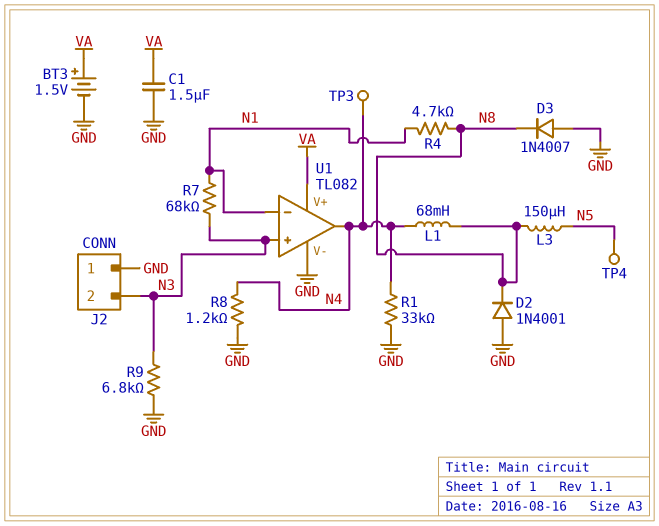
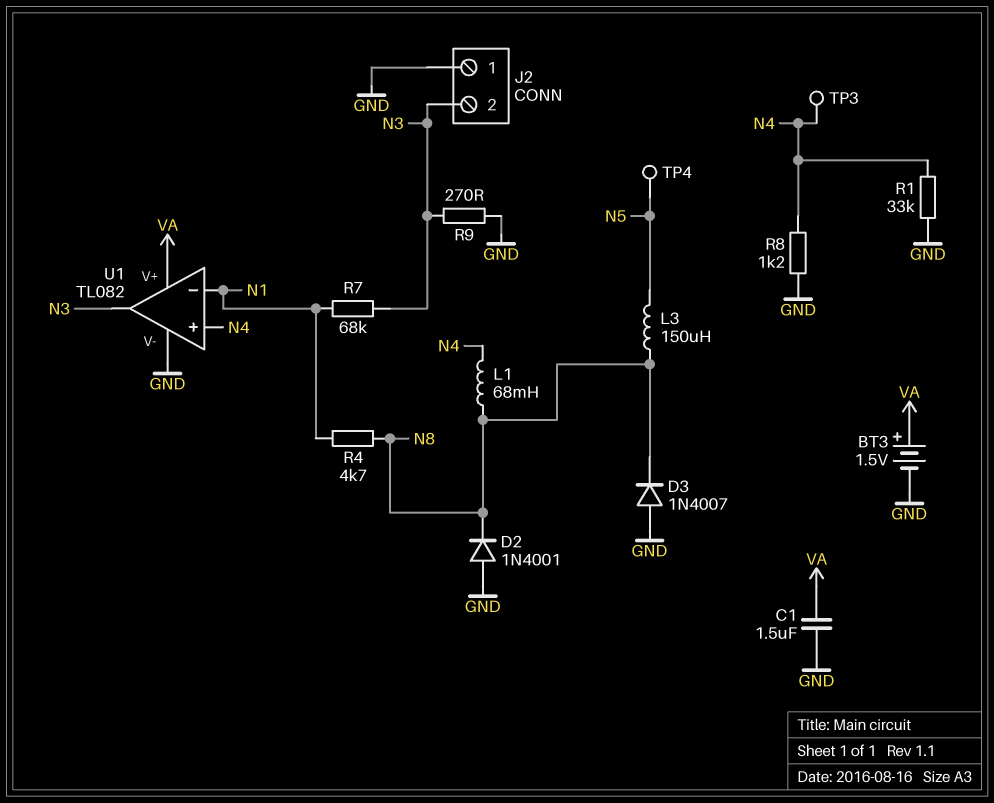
R9: 6.8k (GND, N3) -> 270 (GND, N3)
U1 pin in+: N3 -> N4
U1 pin out: N4 -> N3

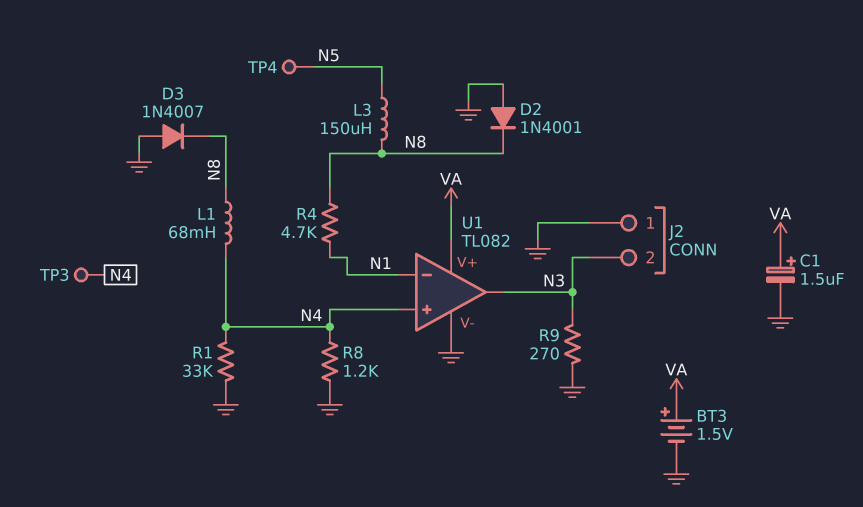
C1: 1.5uF (GND, VA) -> 1.5uF (plus VA, minus GND)
R7: 68k (N1, N3) -> none

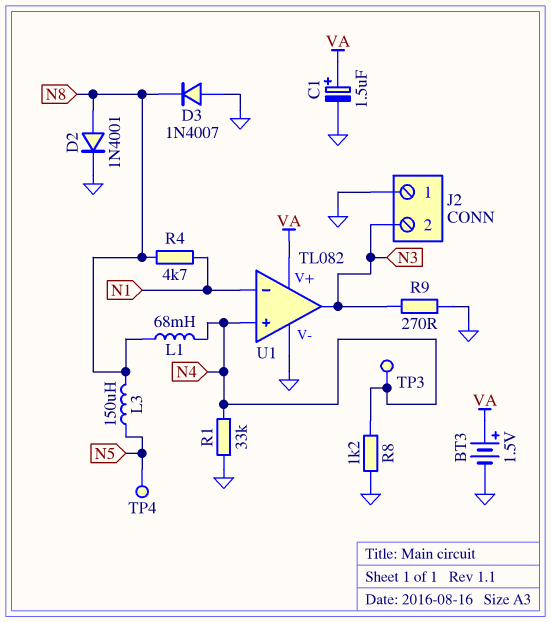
D2: diode 1N4001 (A GND, K N8) -> diode 1N4001 (A N8, K GND)

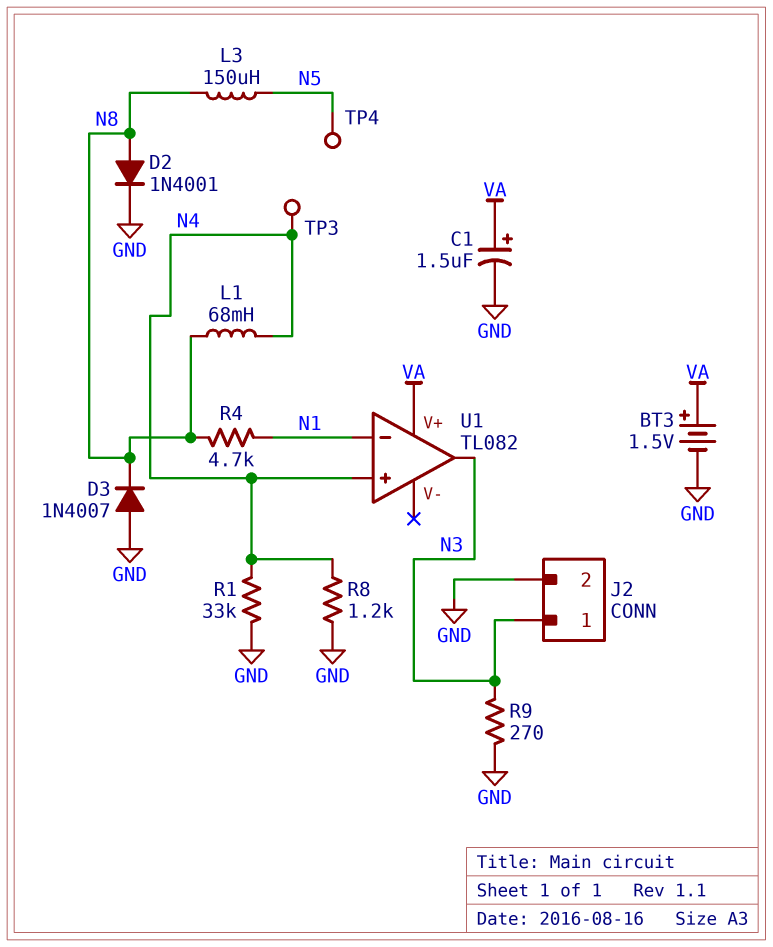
J2 pin 1: GND -> N3
J2 pin 2: N3 -> GND
U1 pin V-: GND -> none

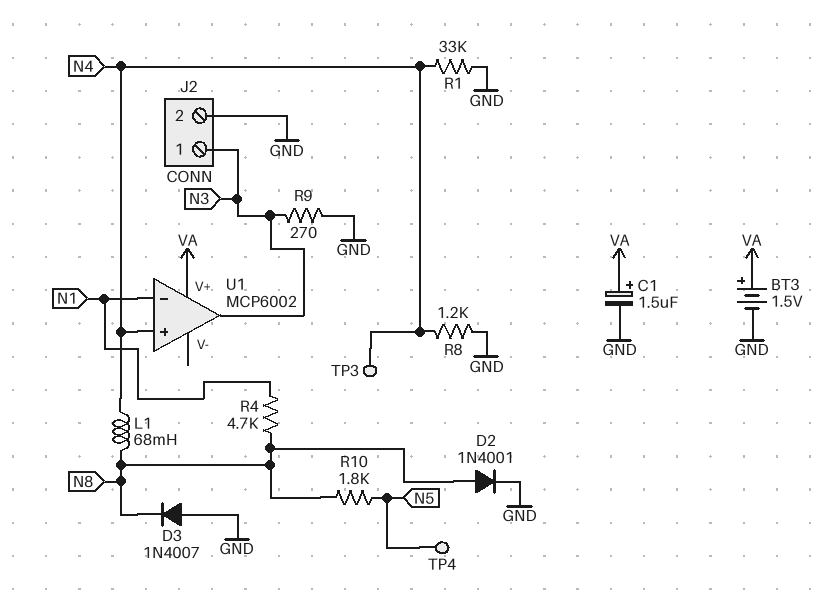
L3: 150uH (N5, N8) -> none
R10: none -> 1.8k (N5, N8)
U1: TL082 -> MCP6002

